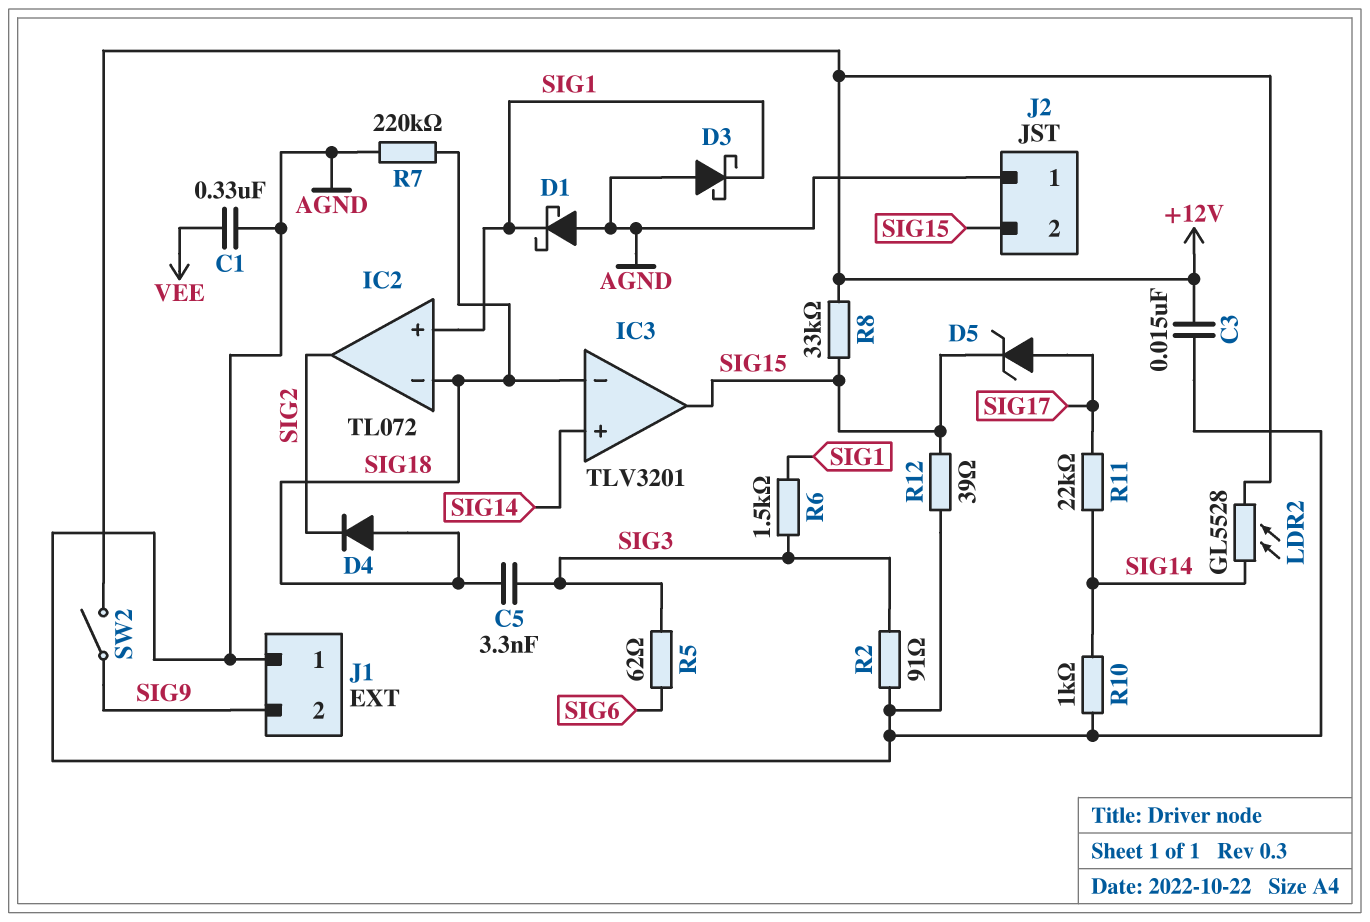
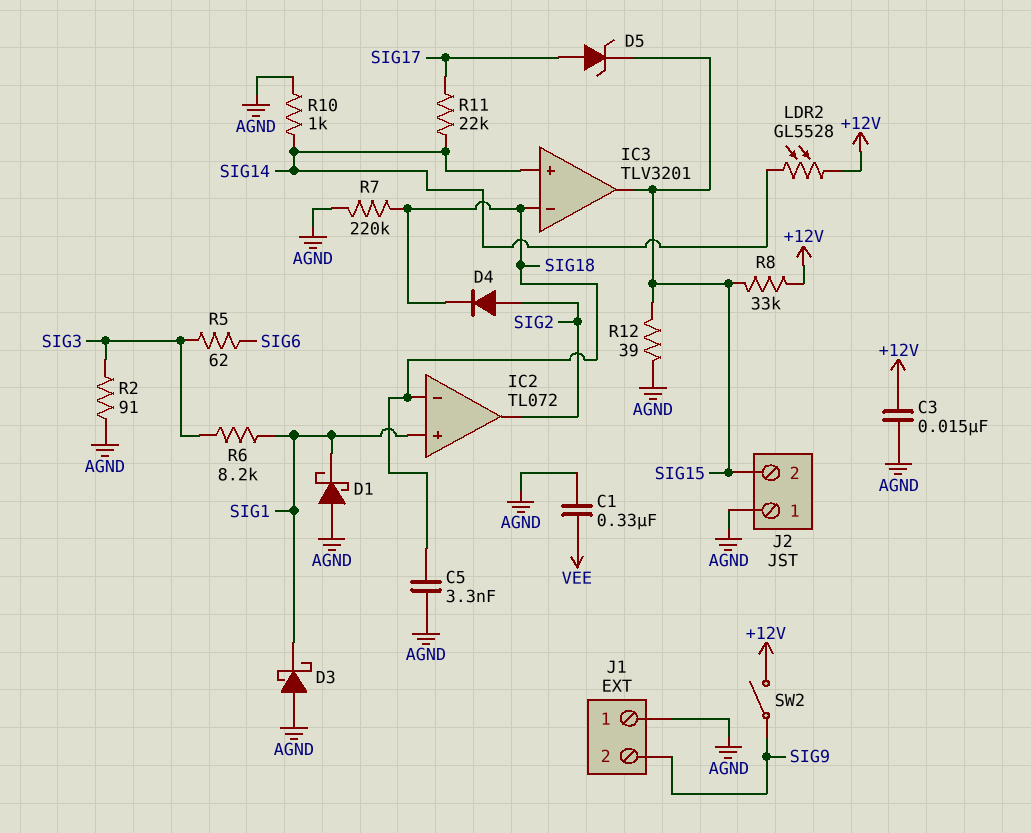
C5: 3.3nF (SIG3, SIG18) -> 3.3nF (AGND, SIG18)
D4: diode (A SIG18, K SIG2) -> diode (A SIG2, K SIG18)
R6: 1.5k (SIG1, SIG3) -> 8.2k (SIG1, SIG3)

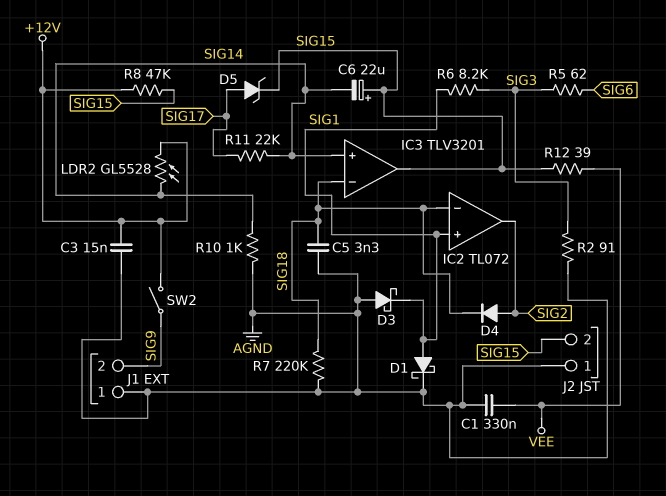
C6: none -> 22uF (plus SIG15, minus SIG14)
D1: schottky (A AGND, K SIG1) -> schottky (A SIG1, K AGND)
R8: 33k (+12V, SIG15) -> 47k (+12V, SIG15)
R12: 39 (AGND, SIG15) -> 39 (SIG15, VEE)

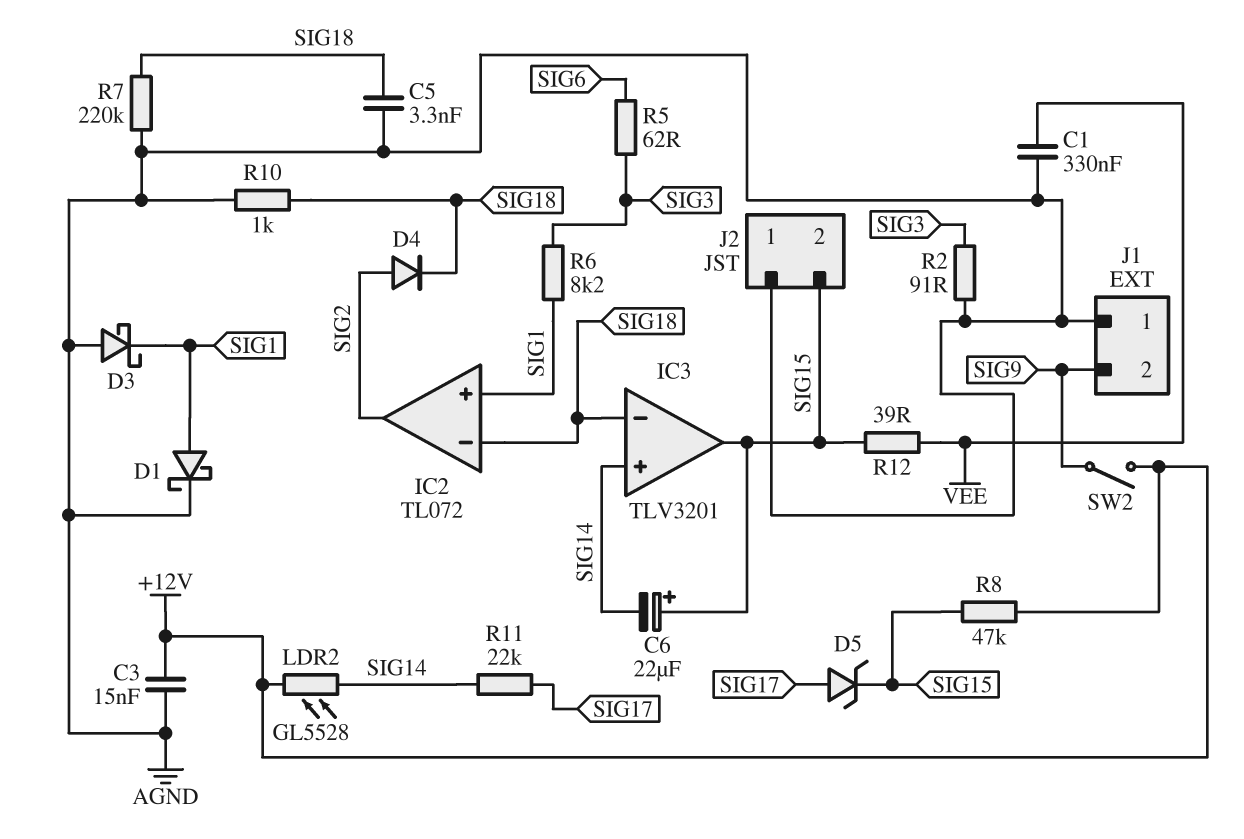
R10: 1k (AGND, SIG14) -> 1k (AGND, SIG18)

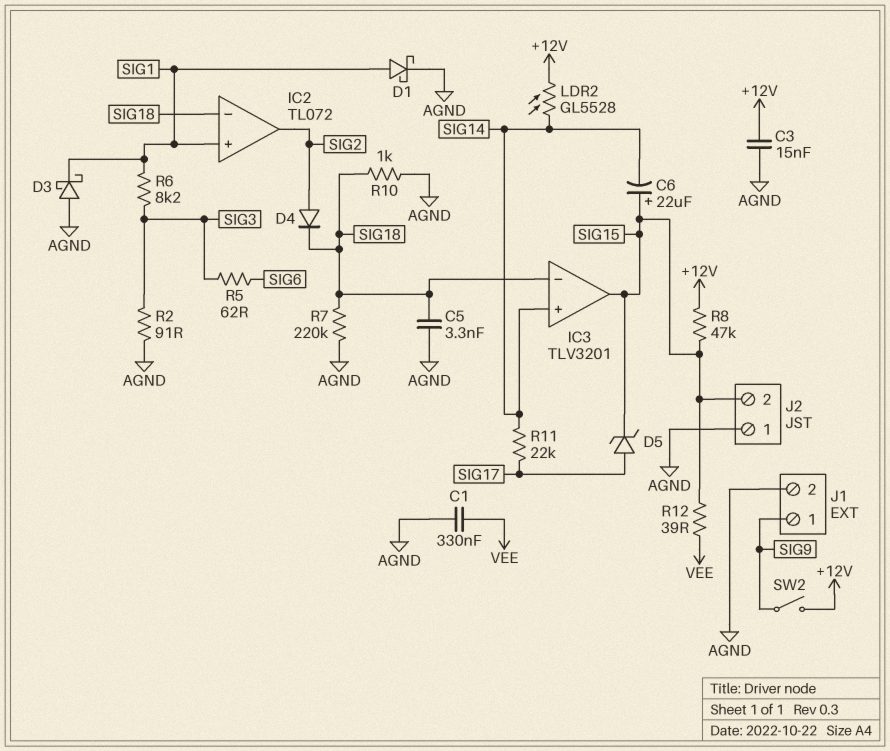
J1 pin 1: AGND -> SIG9
J1 pin 2: SIG9 -> AGND

